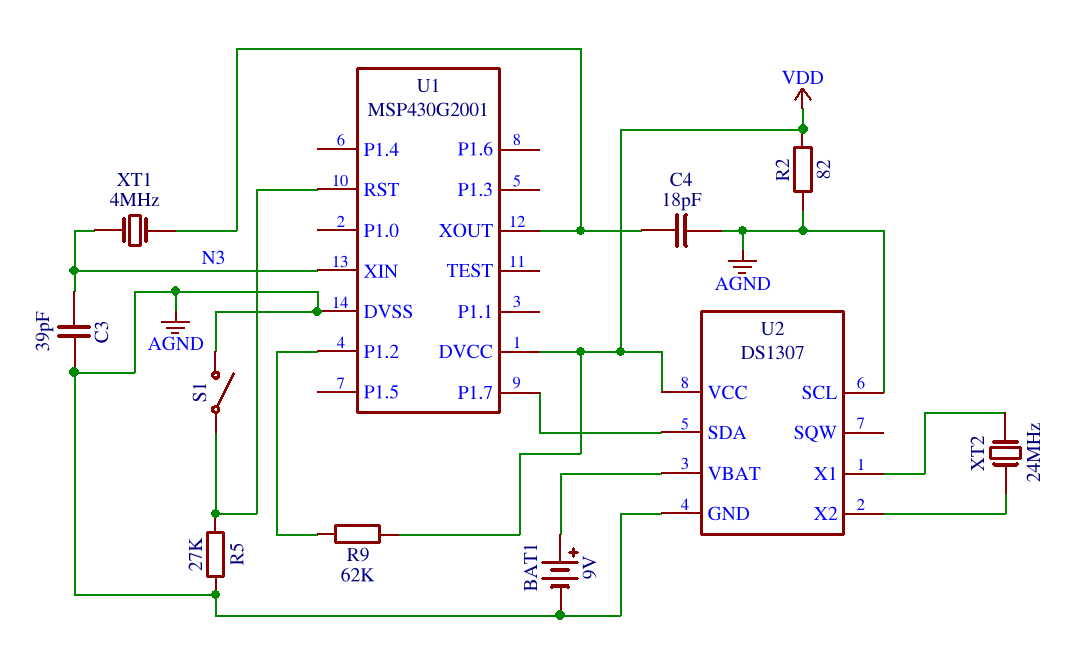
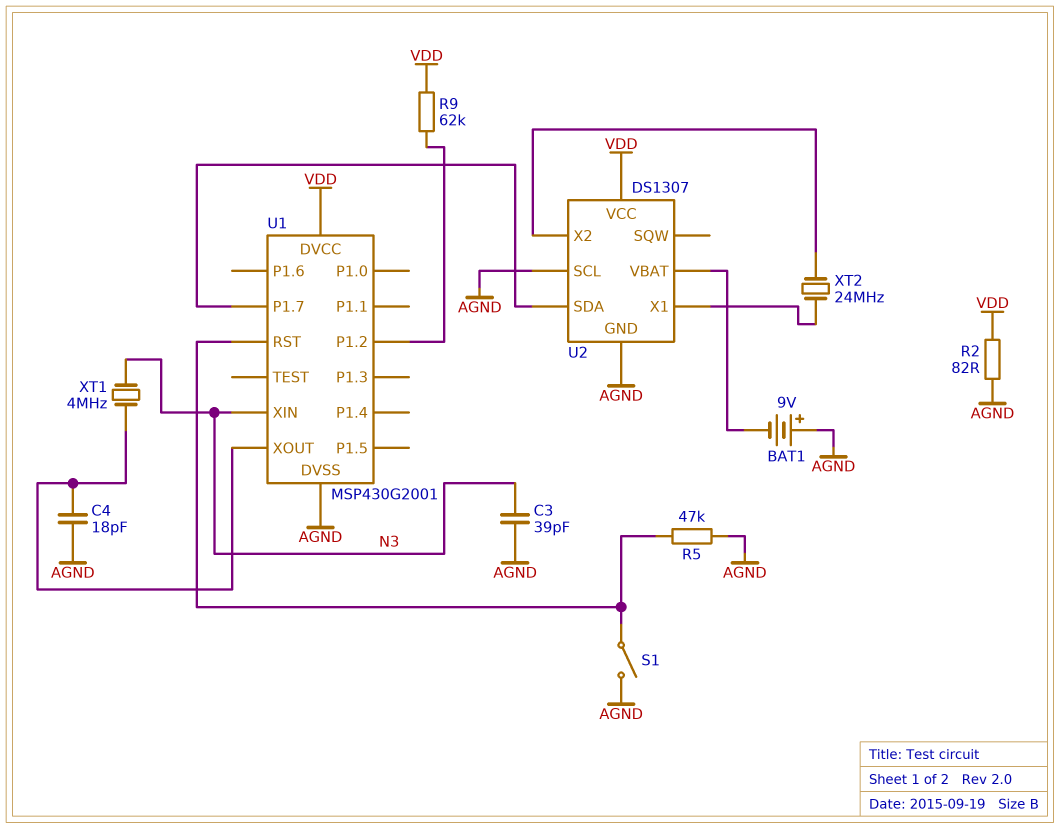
BAT1: 9V (plus U2/VBAT, minus AGND) -> 9V (plus AGND, minus U2/VBAT)
R5: 27k (AGND, U1/RST) -> 47k (AGND, U1/RST)

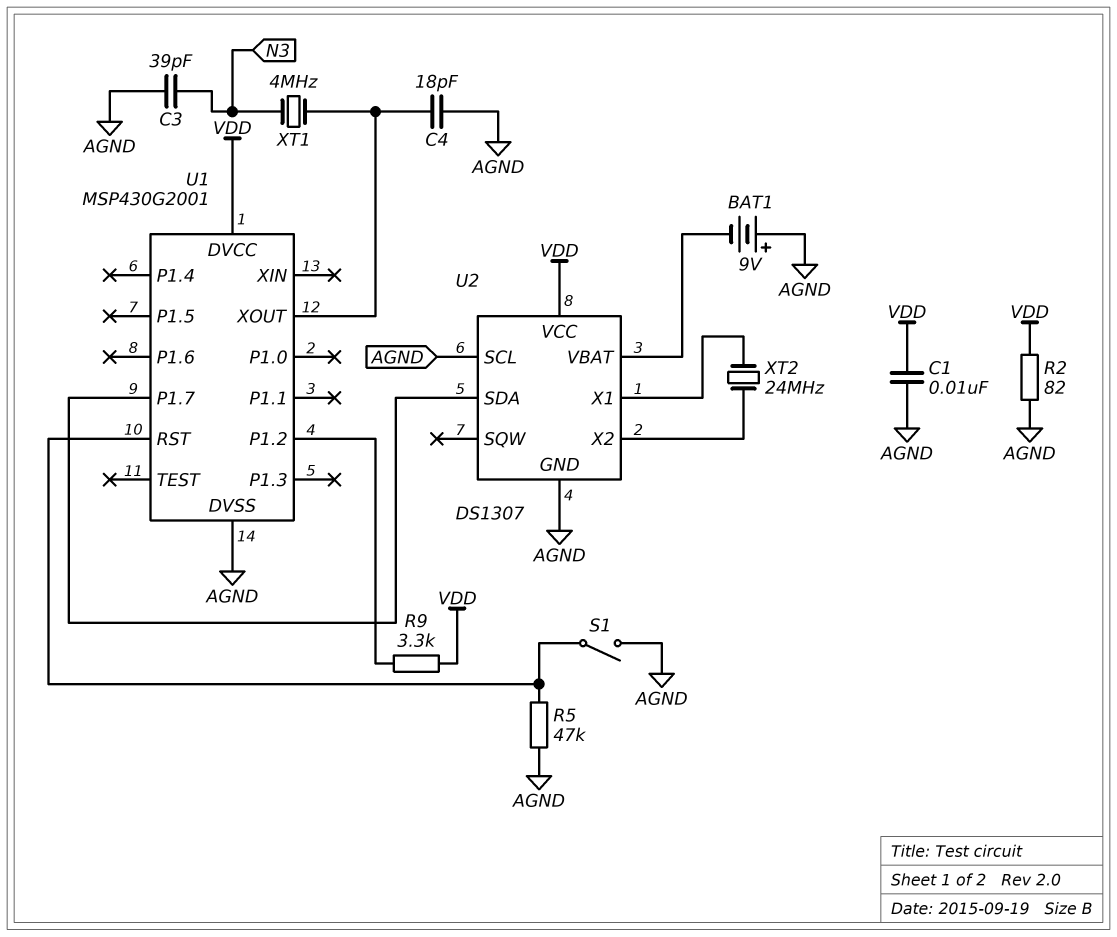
C1: none -> 10nF (AGND, VDD)
R9: 62k (U1/P1.2, VDD) -> 3.3k (U1/P1.2, VDD)
U1 pin XIN: N3 -> none

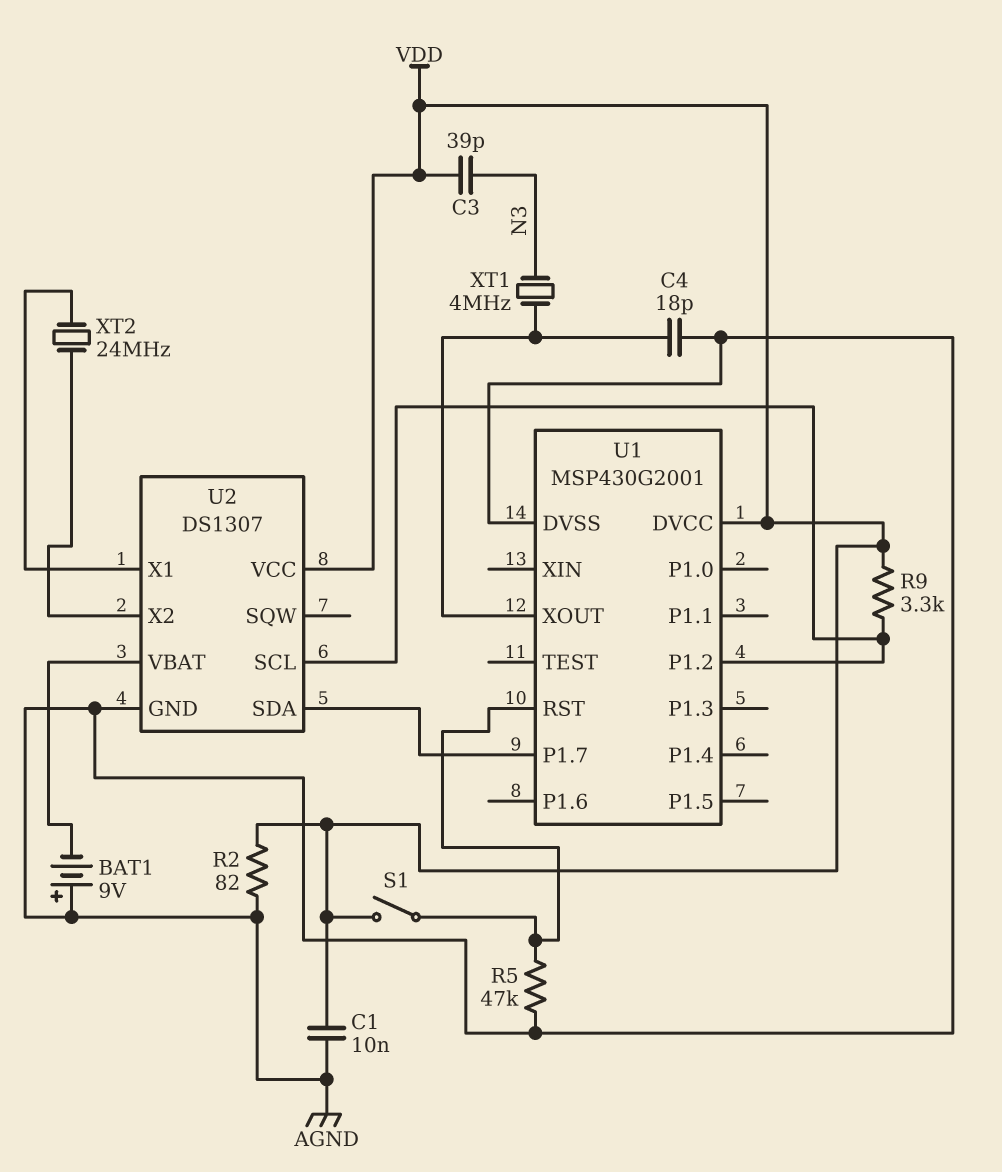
C3: 39pF (AGND, N3) -> 39pF (N3, VDD)
S1: switch (AGND, U1/RST) -> switch (U1/RST, VDD)
U2 pin SCL: AGND -> U1/P1.2

